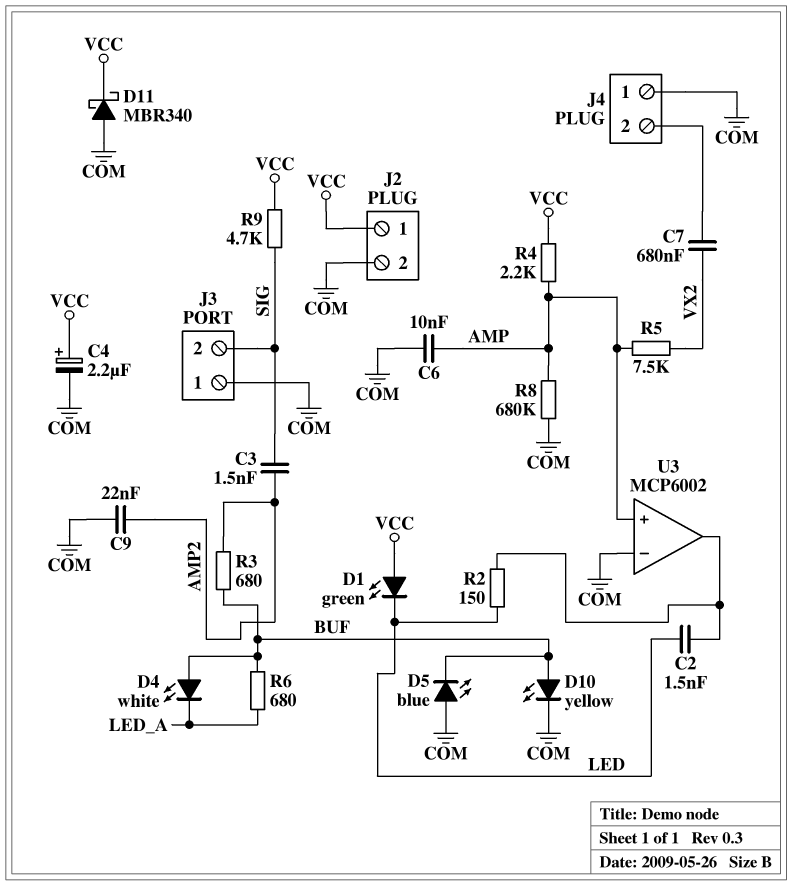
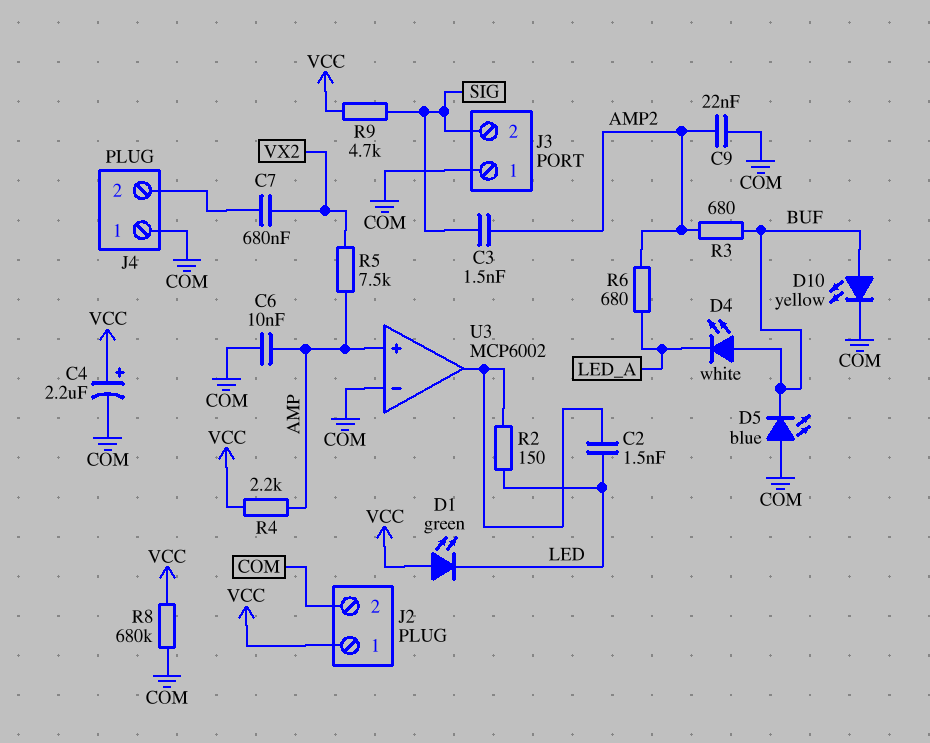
D11: schottky MBR340 (A COM, K VCC) -> none
R6: 680 (BUF, LED_A) -> 680 (AMP2, LED_A)
R8: 680k (AMP, COM) -> 680k (COM, VCC)

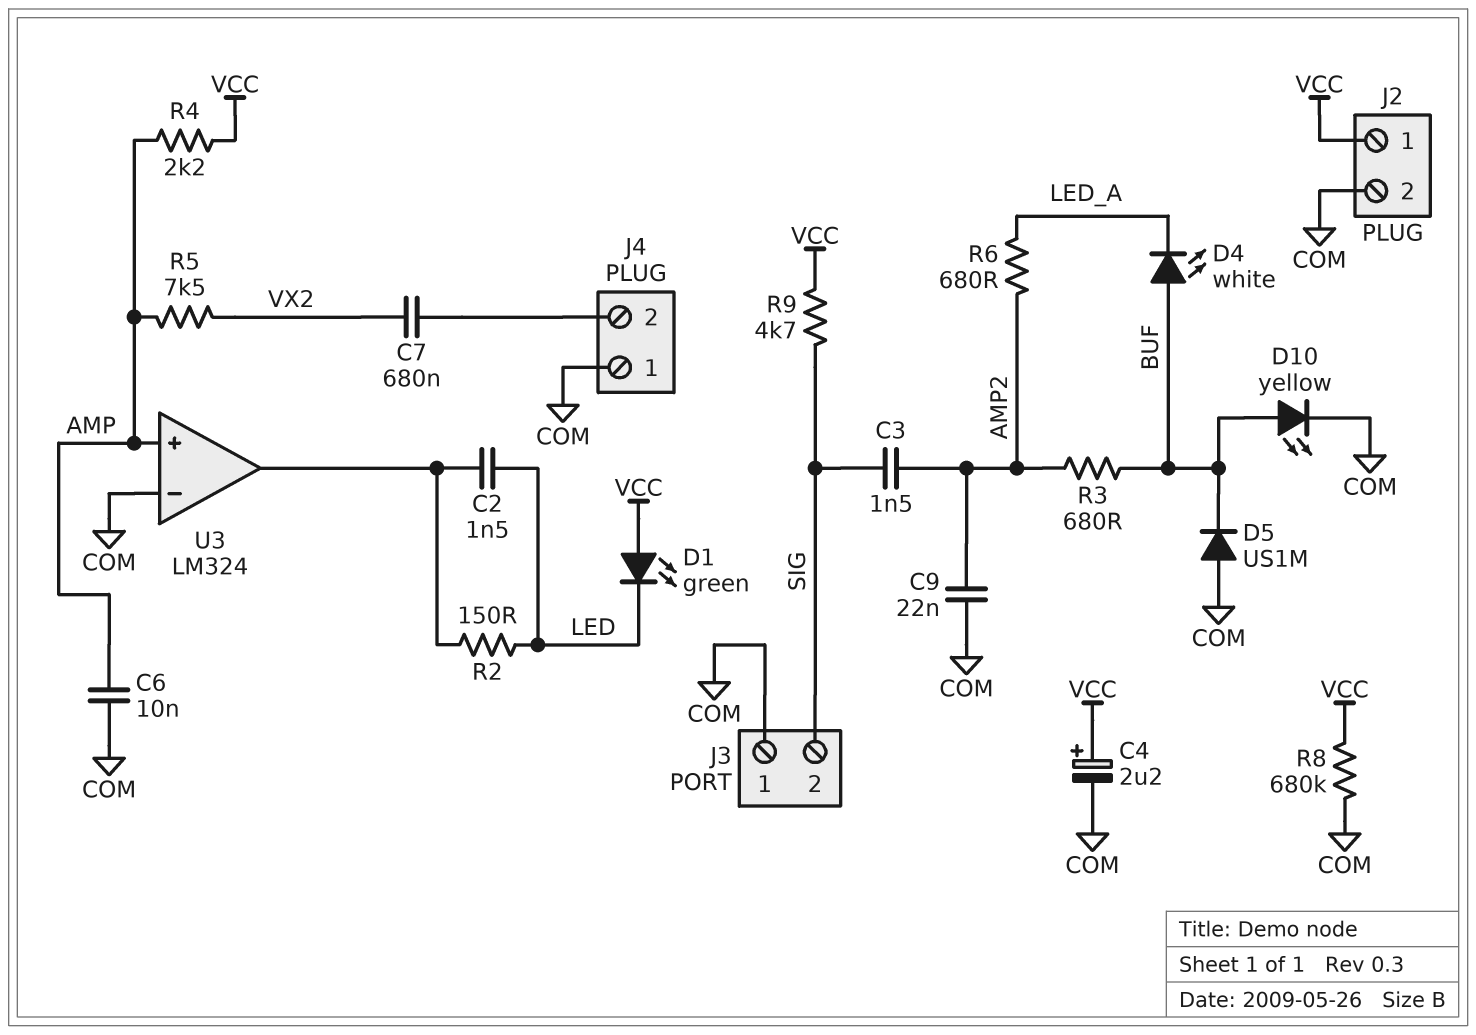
D5: LED blue (A COM, K BUF) -> diode US1M (A COM, K BUF)
U3: MCP6002 -> LM324

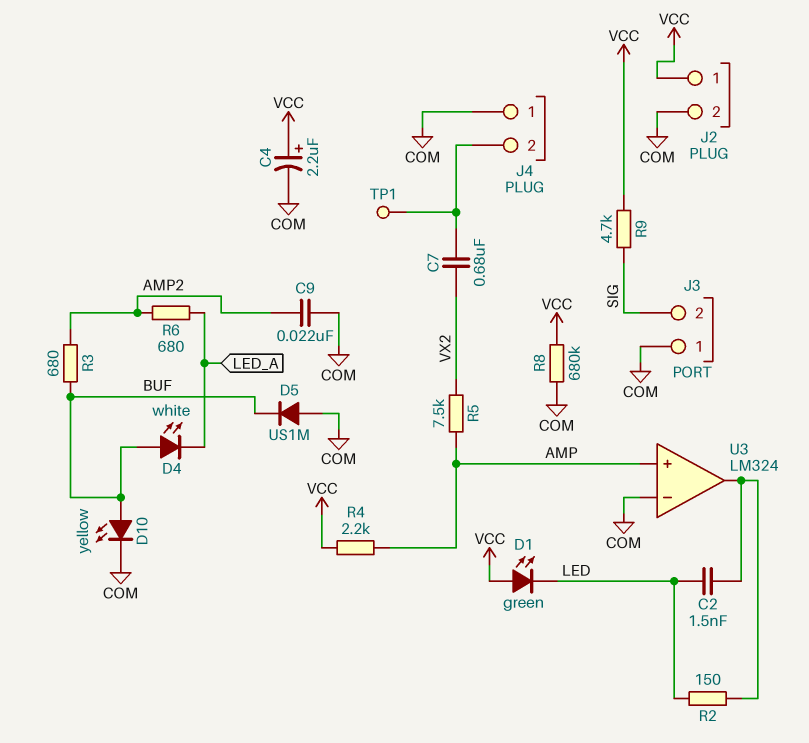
C3: 1.5nF (AMP2, SIG) -> none
C6: 10nF (AMP, COM) -> none
TP1: none -> test point (J4/2)

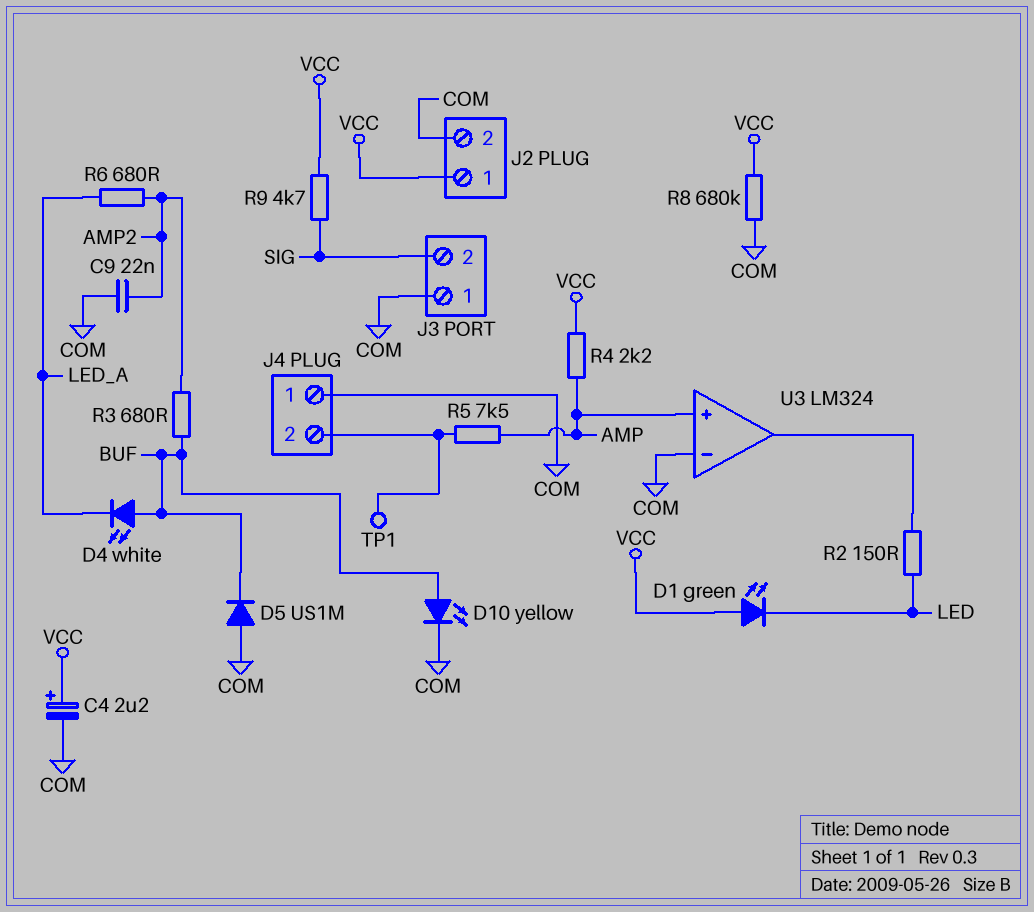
C2: 1.5nF (LED, U3/out) -> none
C7: 680nF (J4/2, VX2) -> none
R5: 7.5k (AMP, VX2) -> 7.5k (AMP, J4/2)

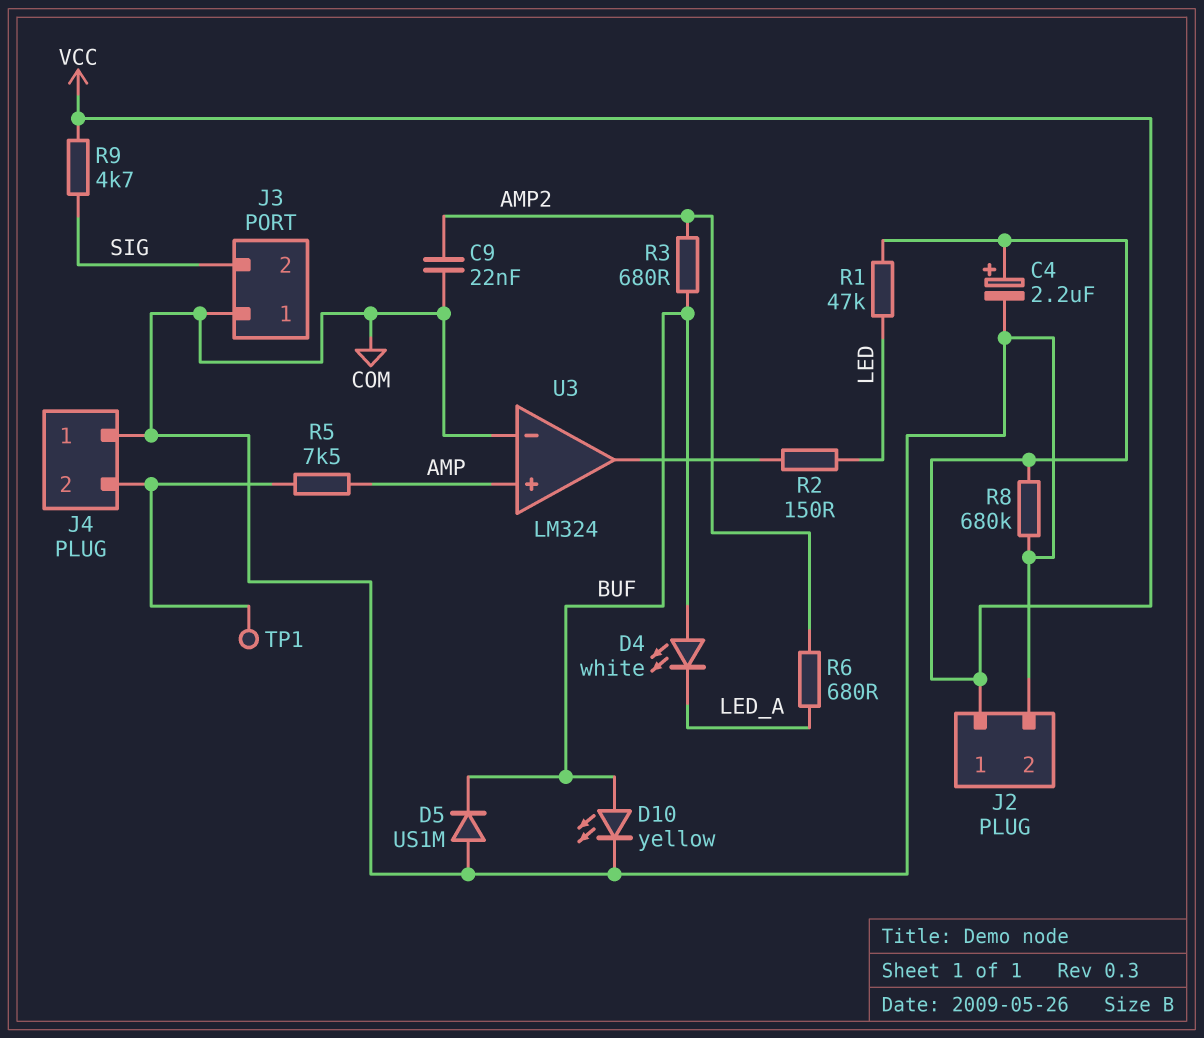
D1: LED green (A VCC, K LED) -> none
R1: none -> 47k (LED, VCC)
R4: 2.2k (AMP, VCC) -> none

